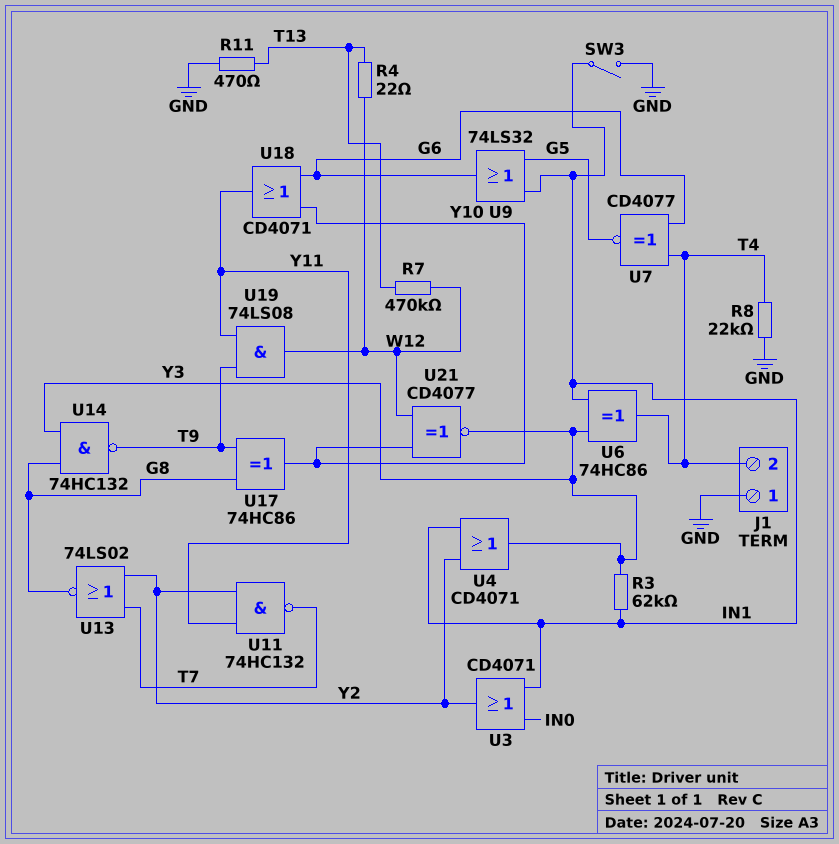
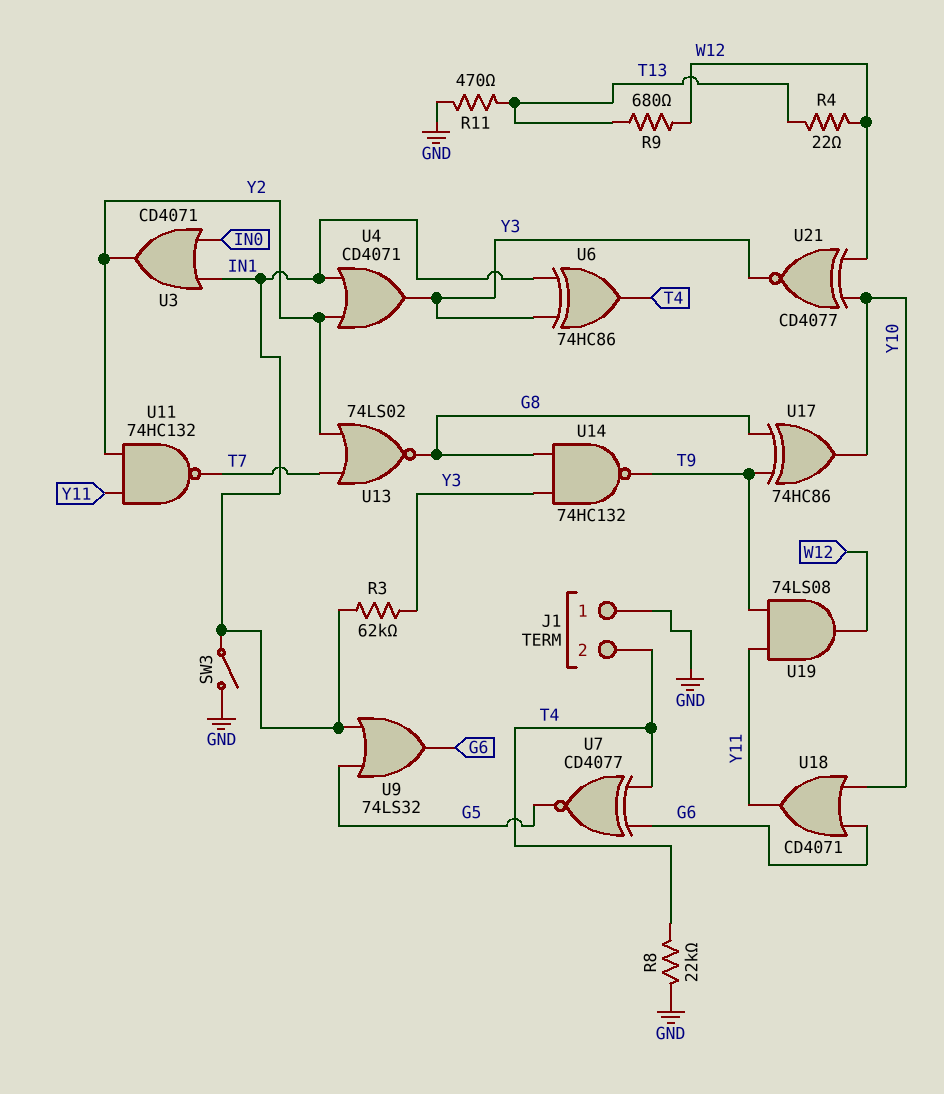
R7: 470k (T13, W12) -> none
R9: none -> 680 (T13, W12)

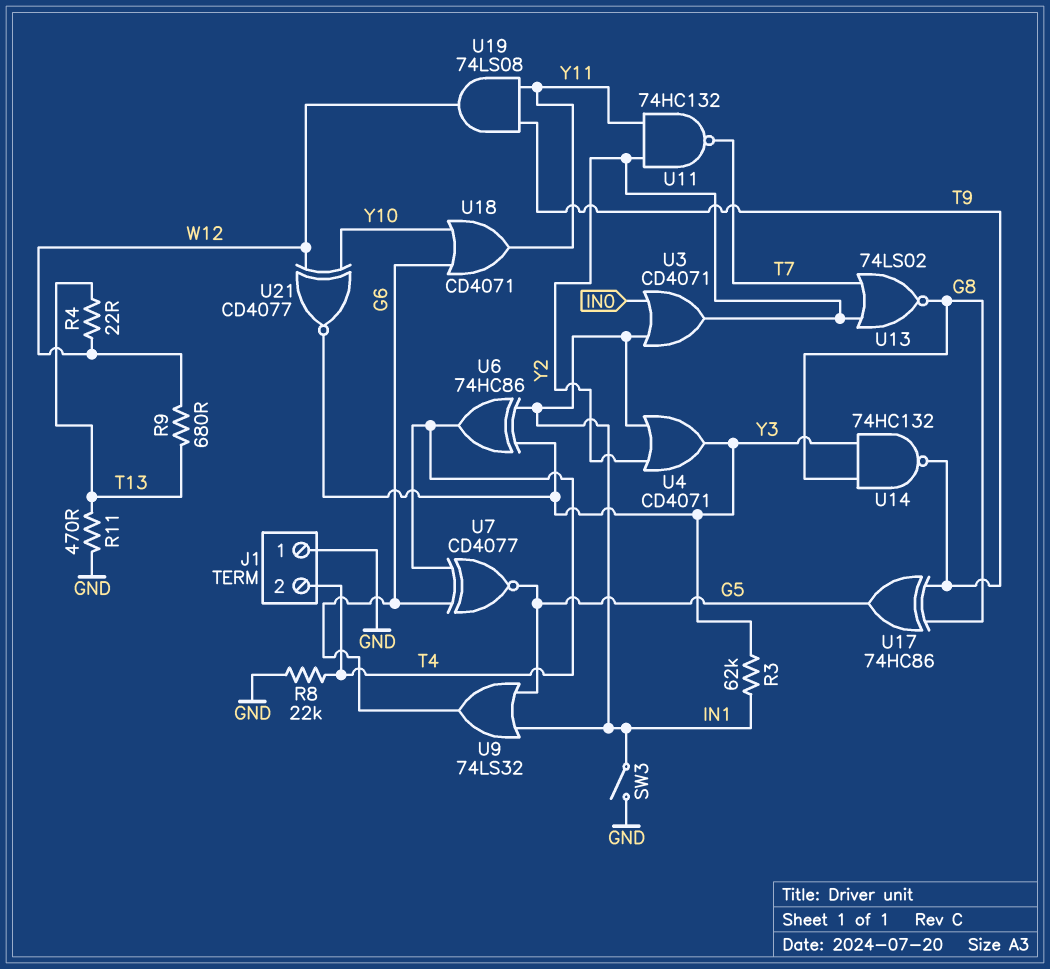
U17: XOR 74HC86 (in G8, in T9, out Y10) -> XOR 74HC86 (in G8, in T9, out G5)

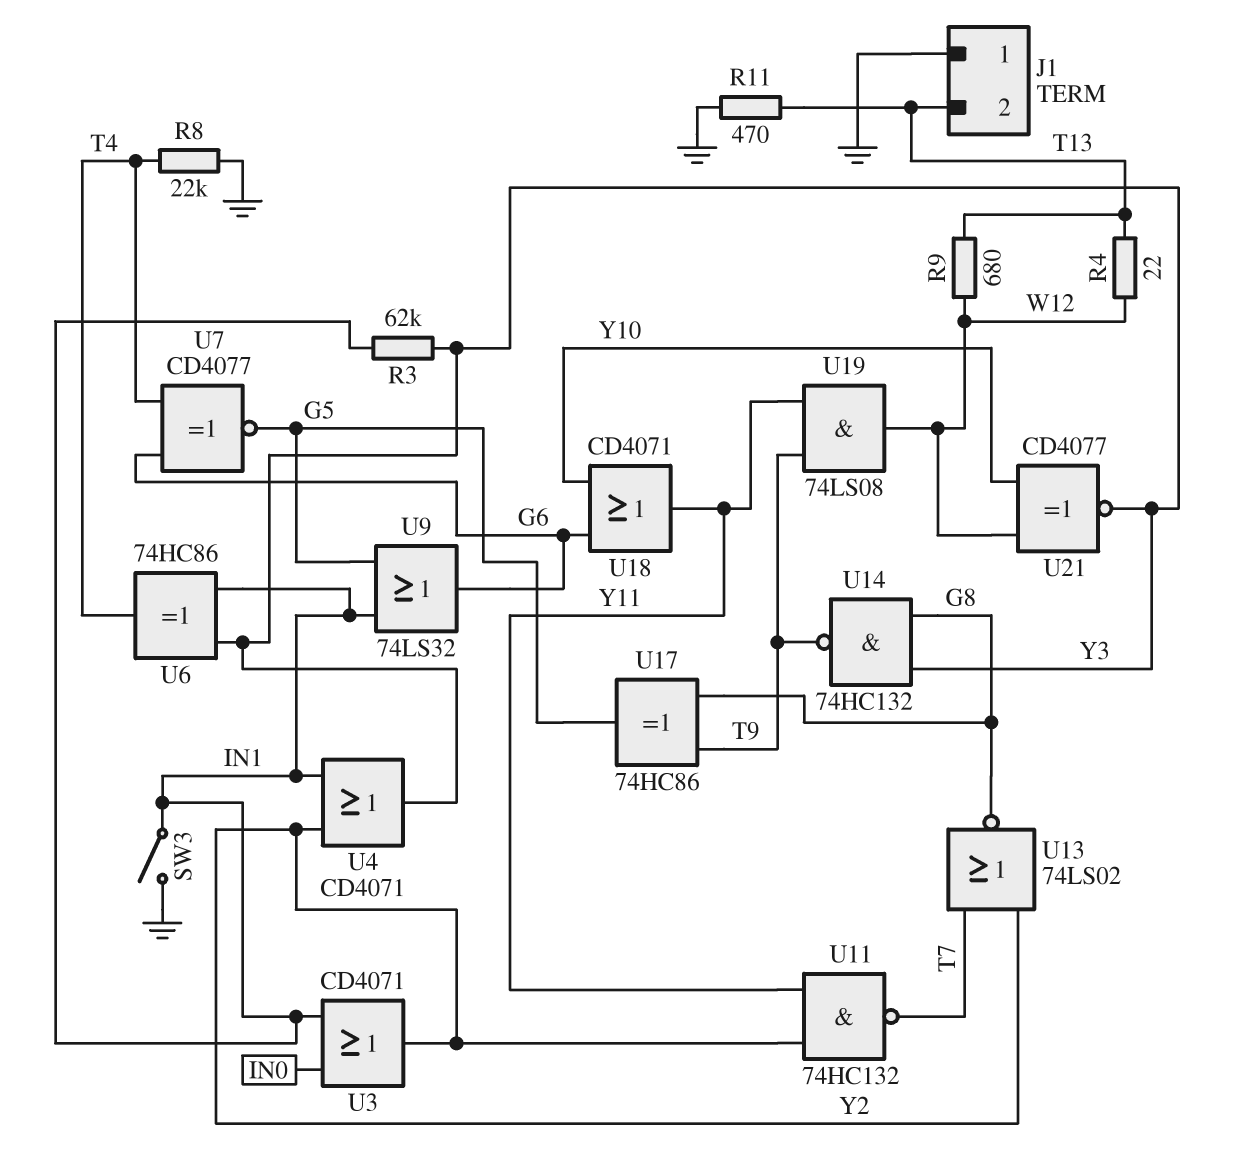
J1 pin 2: T4 -> T13

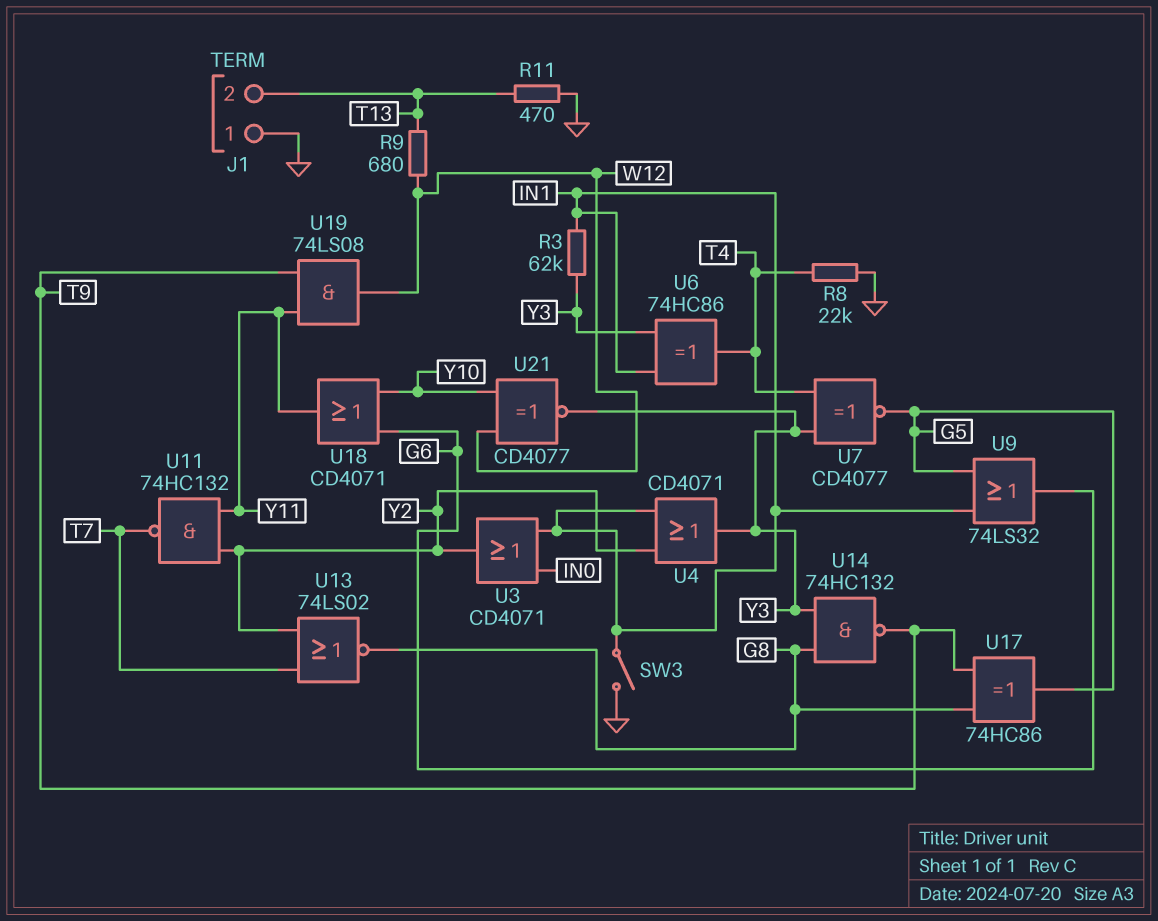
R4: 22 (T13, W12) -> none
U7: XNOR CD4077 (in G6, in T4, out G5) -> XNOR CD4077 (in T4, in Y3, out G5)

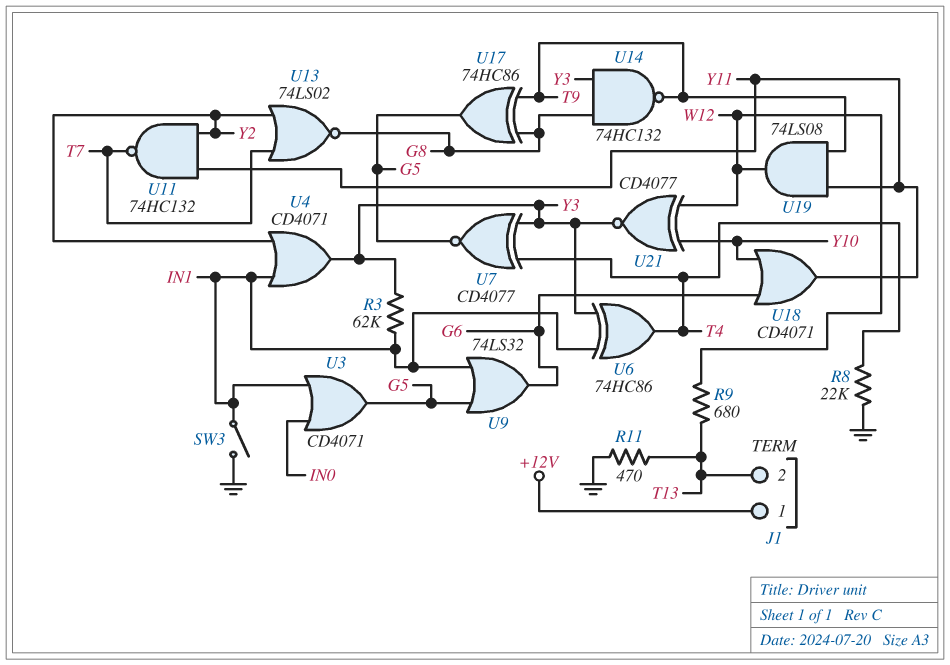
J1 pin 1: GND -> +12V
U3: OR CD4071 (in IN0, in IN1, out Y2) -> OR CD4071 (in IN0, in IN1, out G5)

